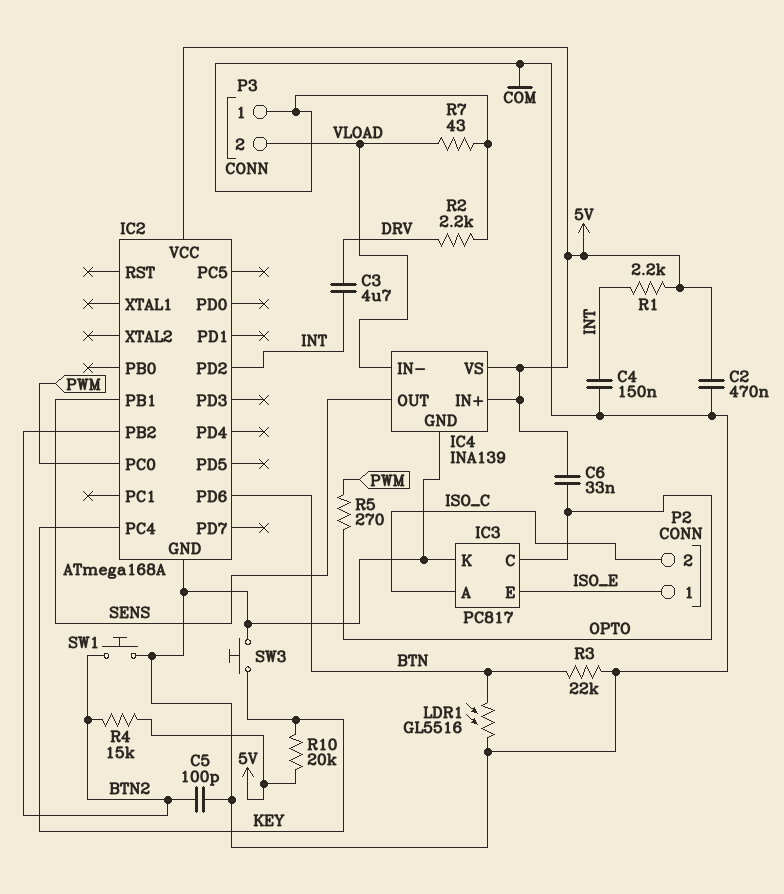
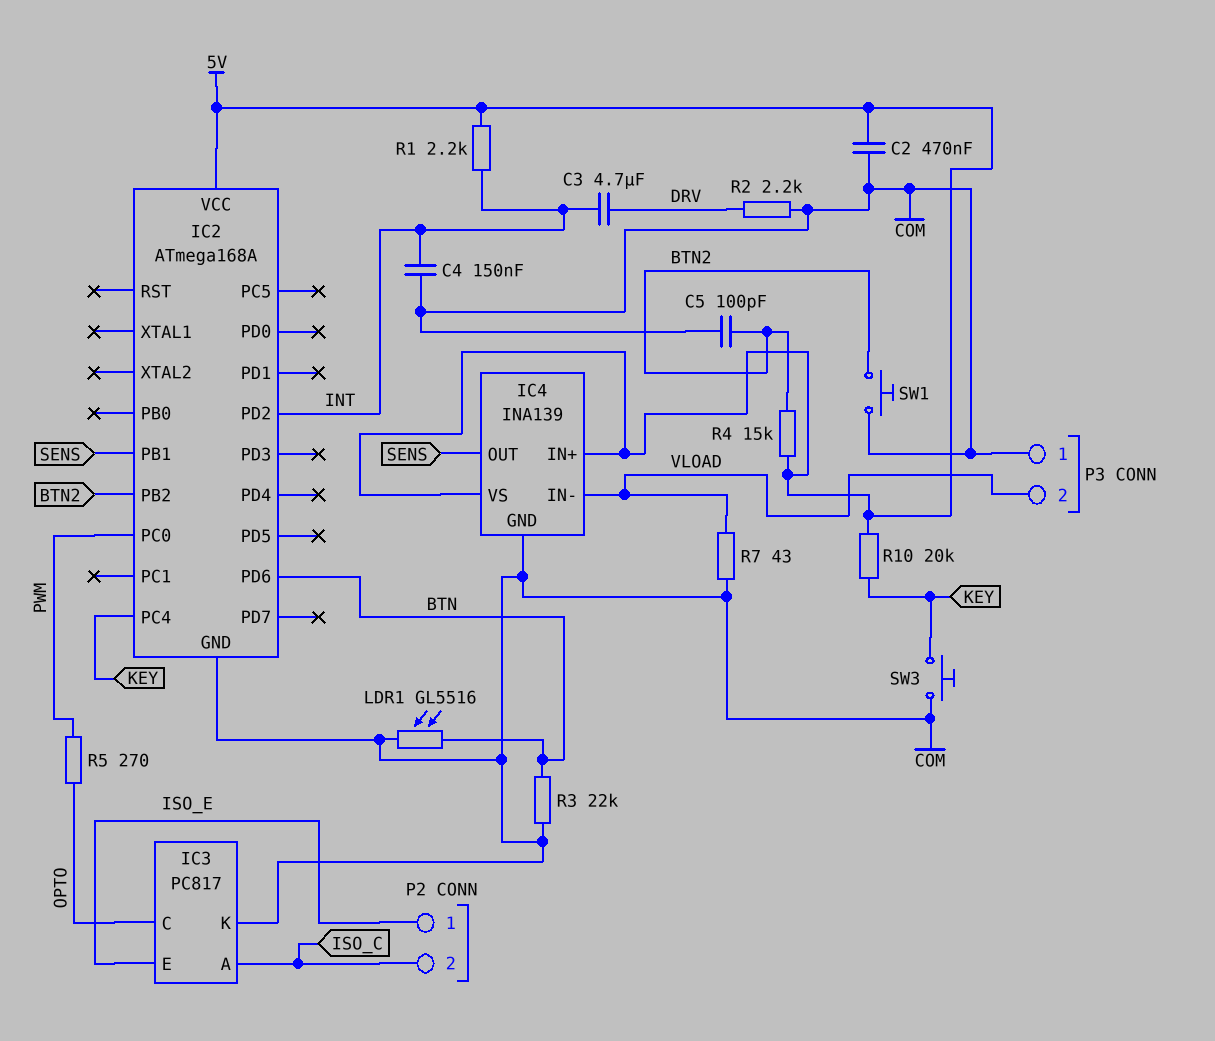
C6: 33nF (5V, OPTO) -> none

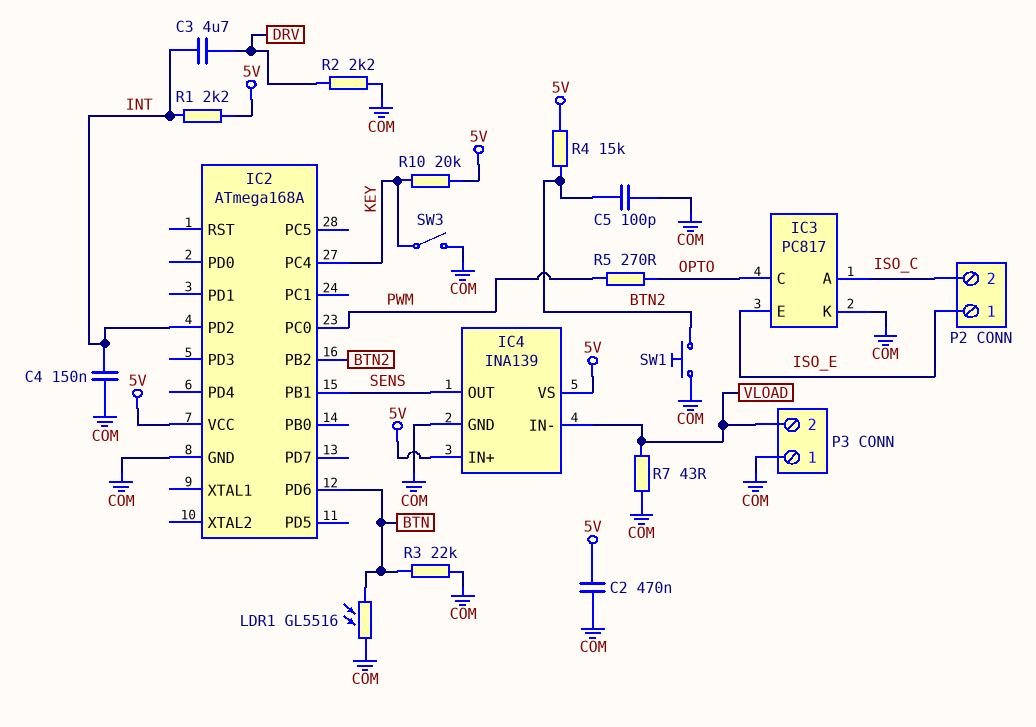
SW3: button (COM, KEY) -> switch (COM, KEY)

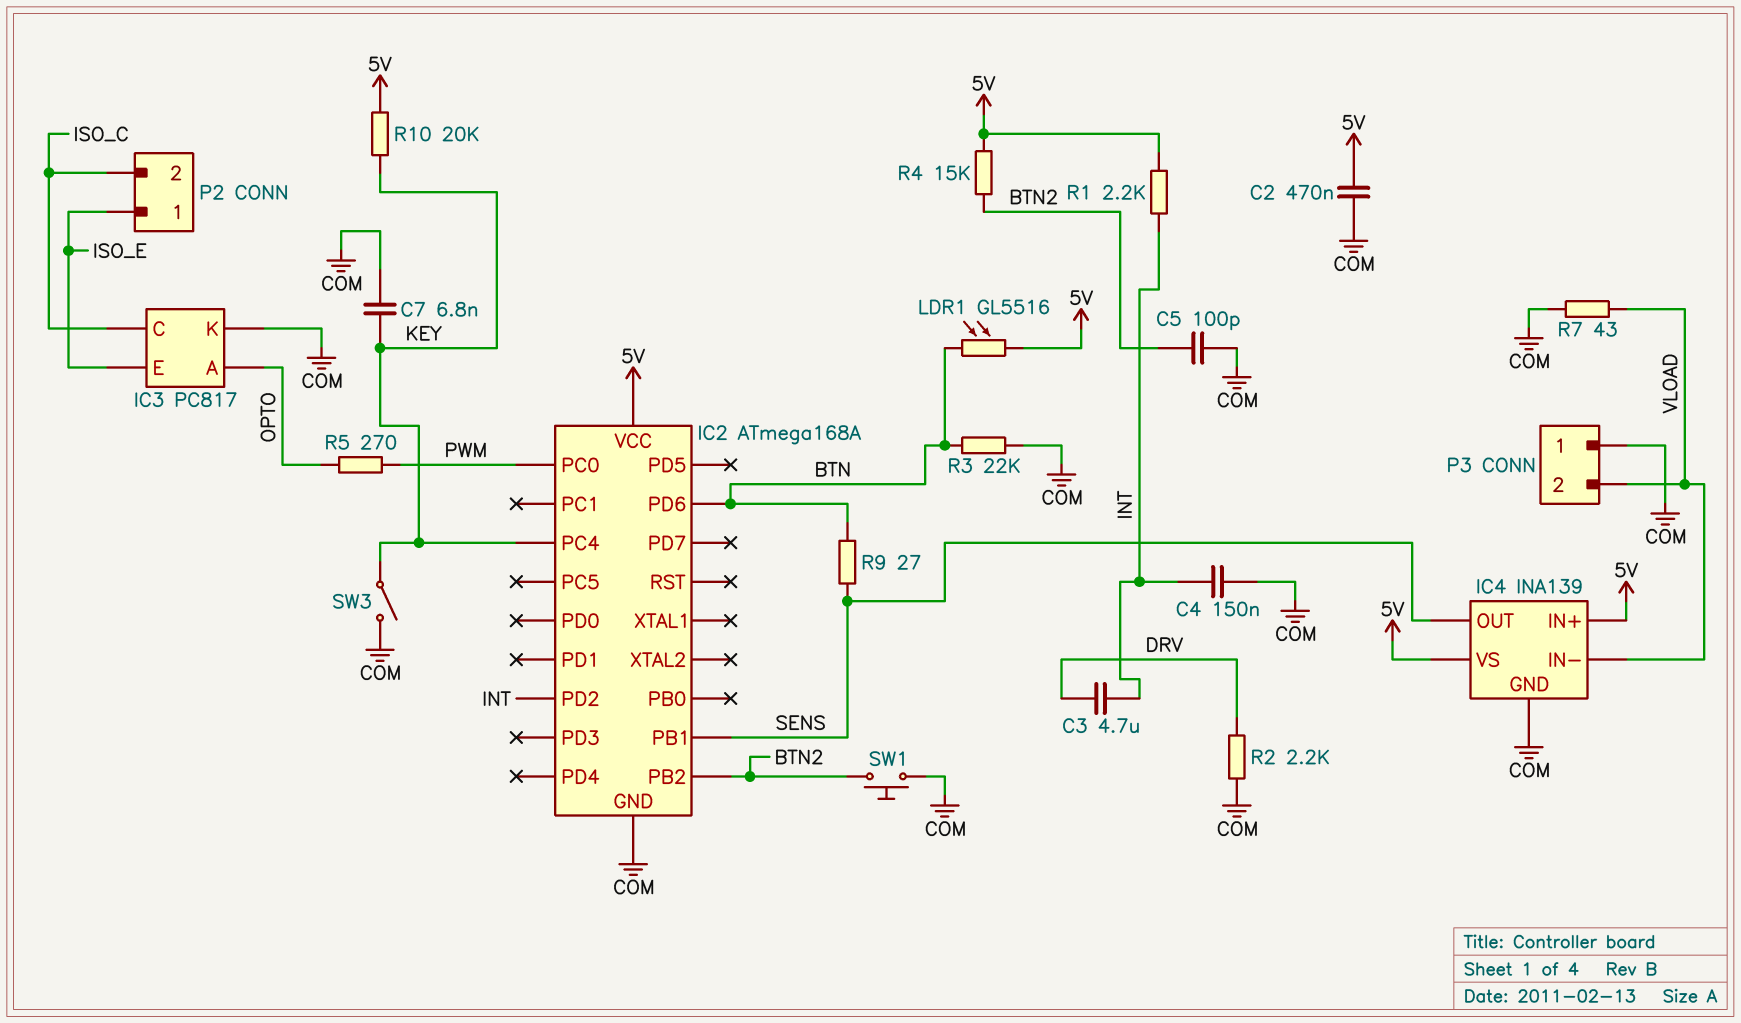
C7: none -> 6.8nF (COM, KEY)
IC3 pin A: ISO_C -> OPTO
IC3 pin C: OPTO -> ISO_C
LDR1: GL5516 (BTN, COM) -> GL5516 (5V, BTN)
R9: none -> 27 (BTN, SENS)

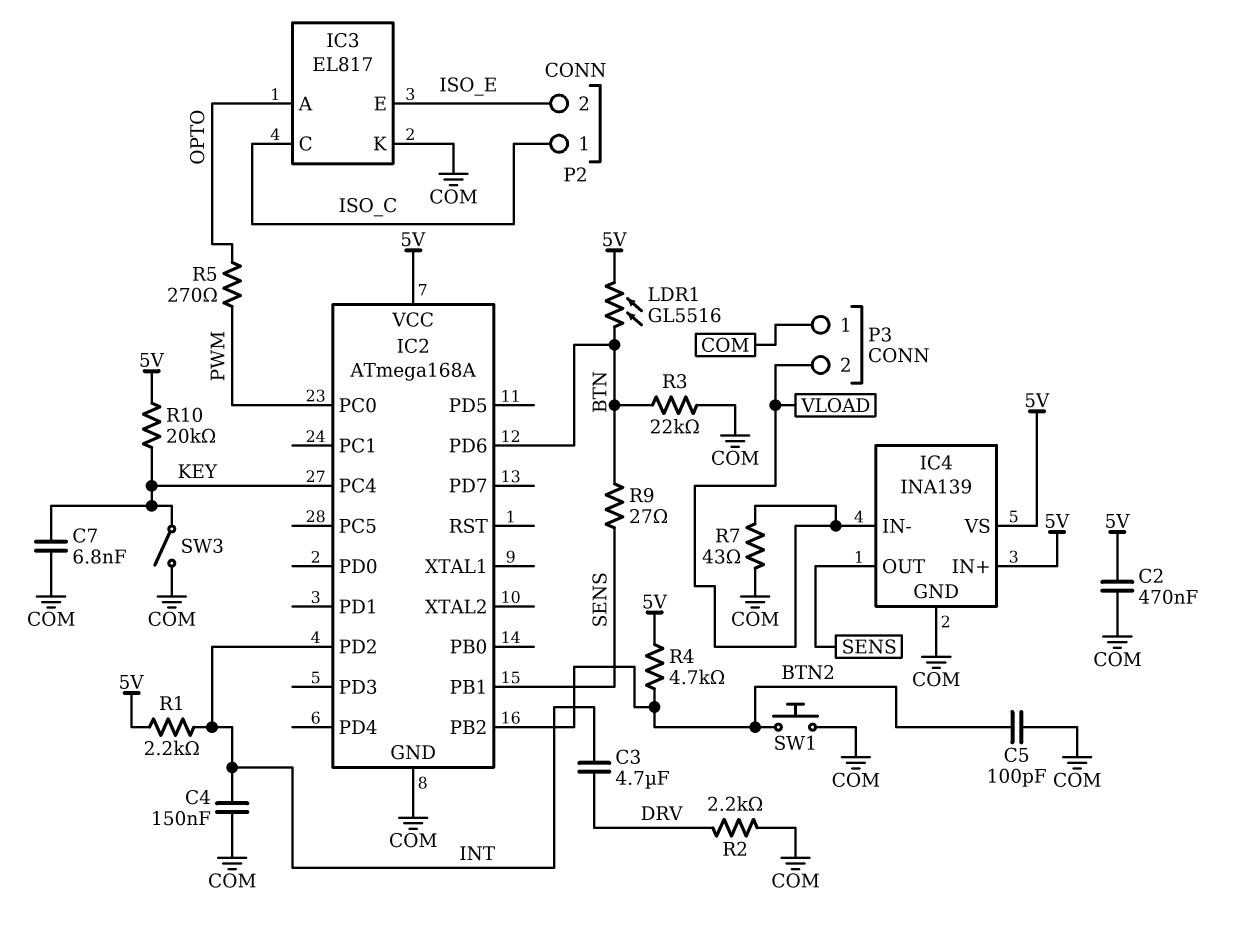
IC3: PC817 -> EL817
P2 pin 1: ISO_E -> ISO_C
P2 pin 2: ISO_C -> ISO_E
R4: 15k (5V, BTN2) -> 4.7k (5V, BTN2)

